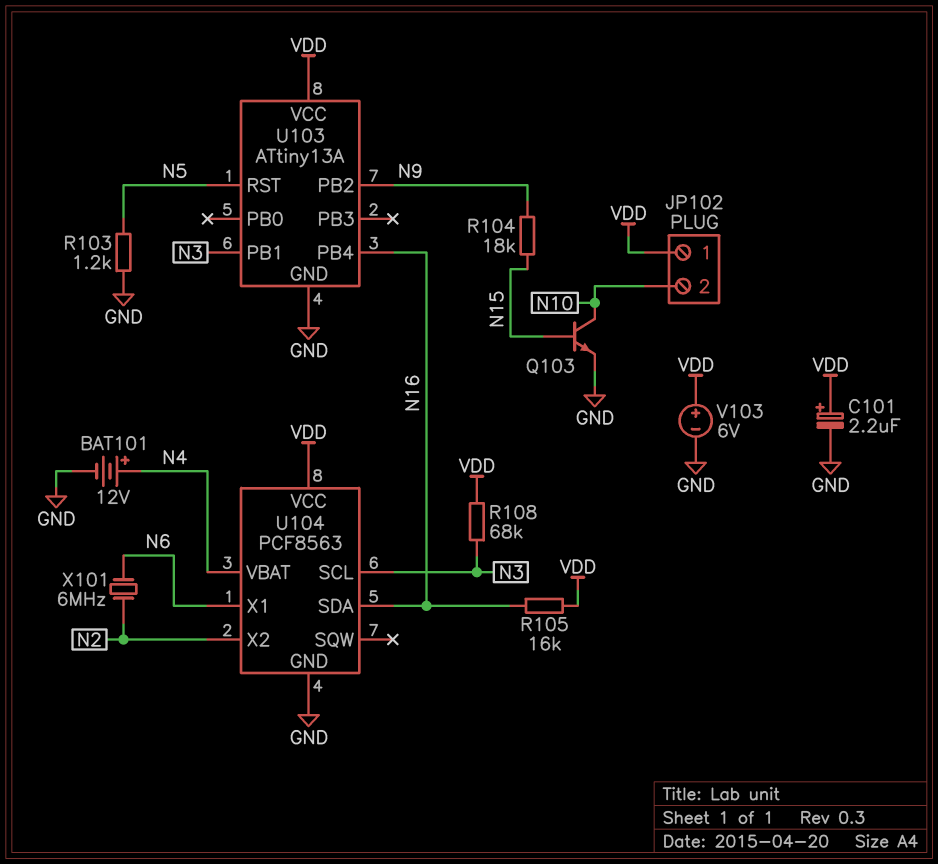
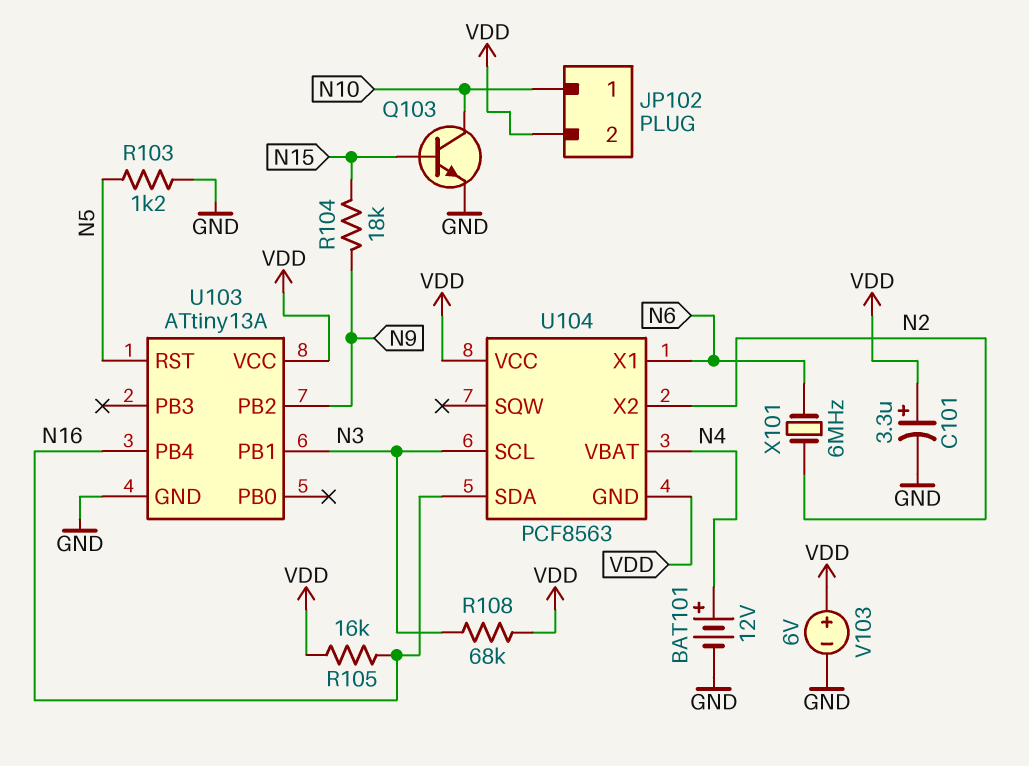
C101: 2.2uF (plus VDD, minus GND) -> 3.3uF (plus VDD, minus GND)
JP102 pin 1: VDD -> N10
JP102 pin 2: N10 -> VDD
U104 pin GND: GND -> VDD

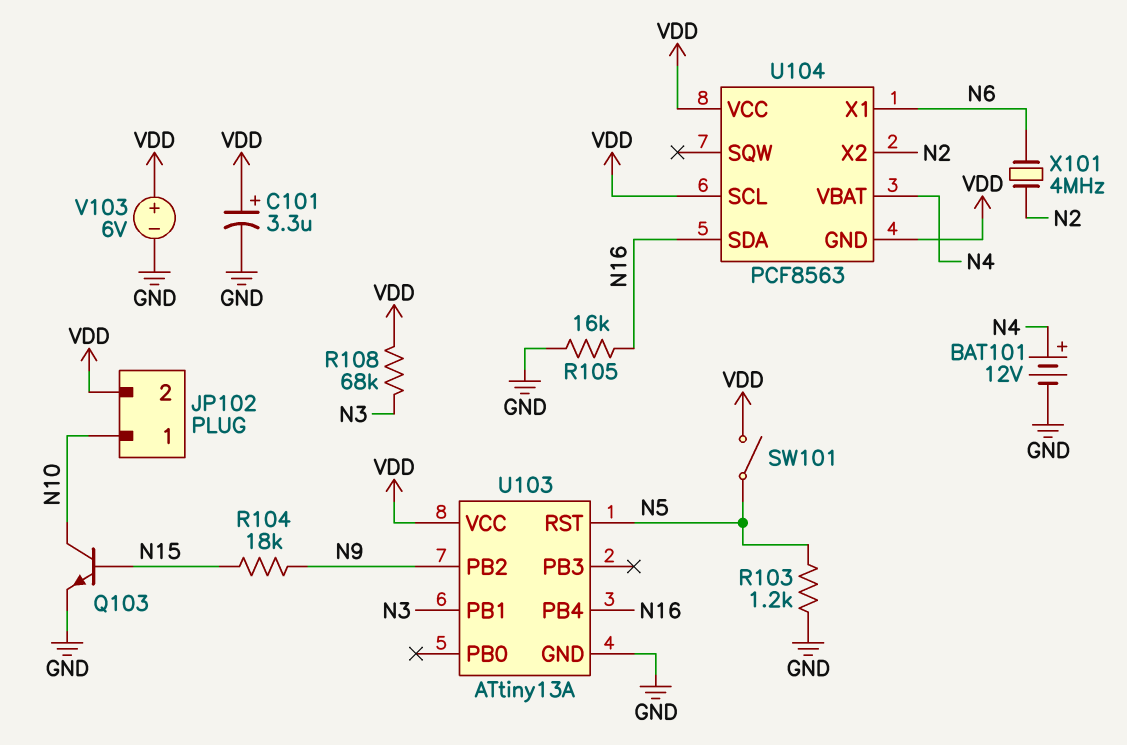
R105: 16k (N16, VDD) -> 16k (GND, N16)
SW101: none -> switch (N5, VDD)
U104 pin SCL: N3 -> VDD
X101: 6MHz (N2, N6) -> 4MHz (N2, N6)

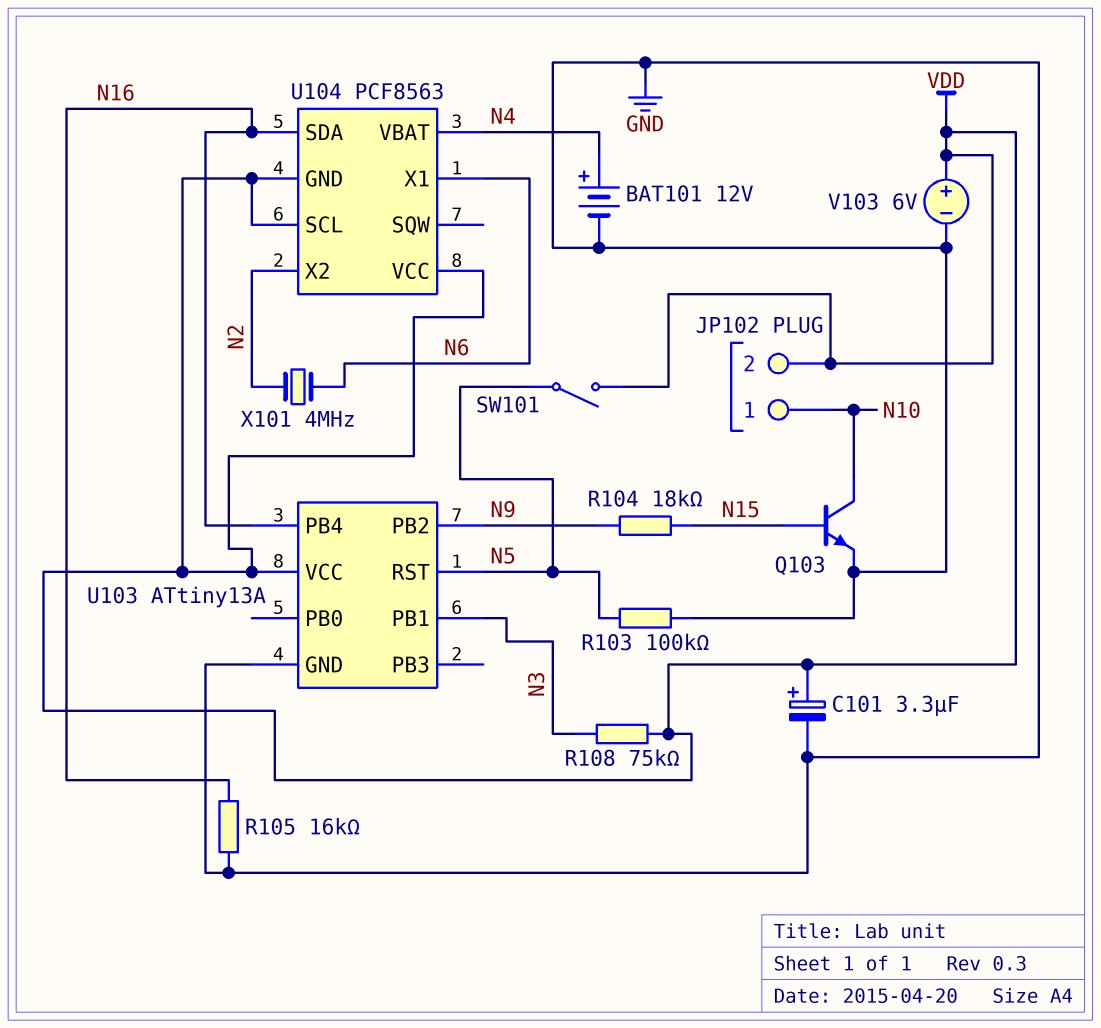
R103: 1.2k (GND, N5) -> 100k (GND, N5)
R108: 68k (N3, VDD) -> 75k (N3, VDD)

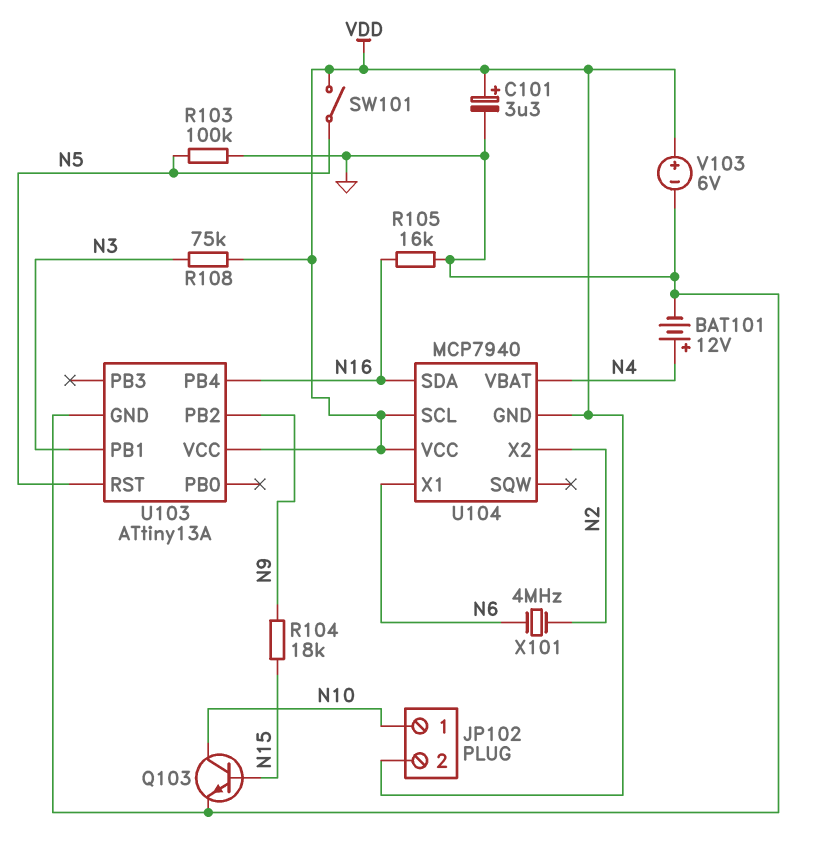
U104: PCF8563 -> MCP7940

